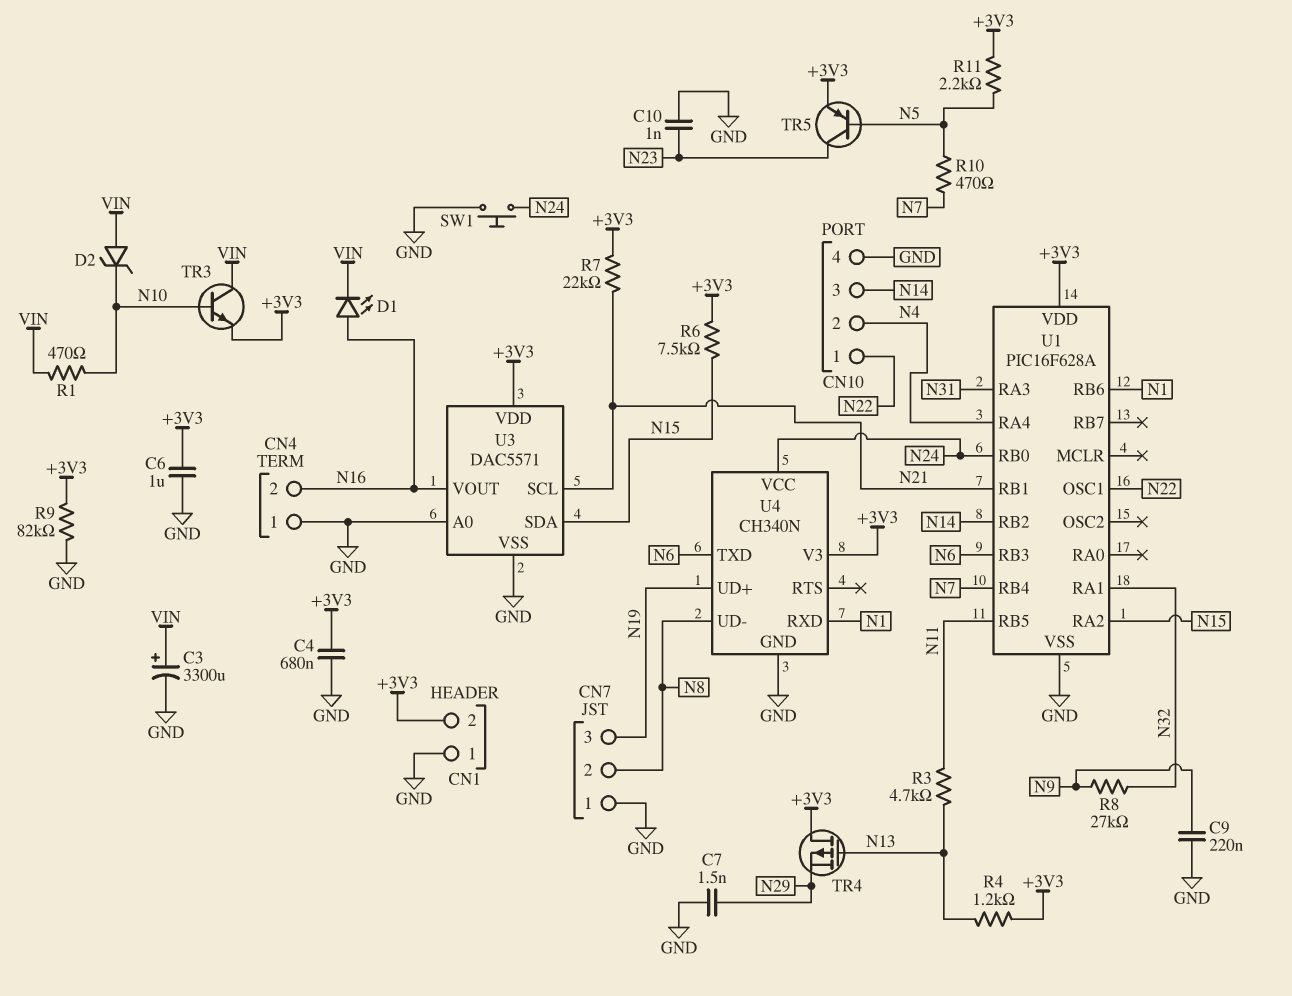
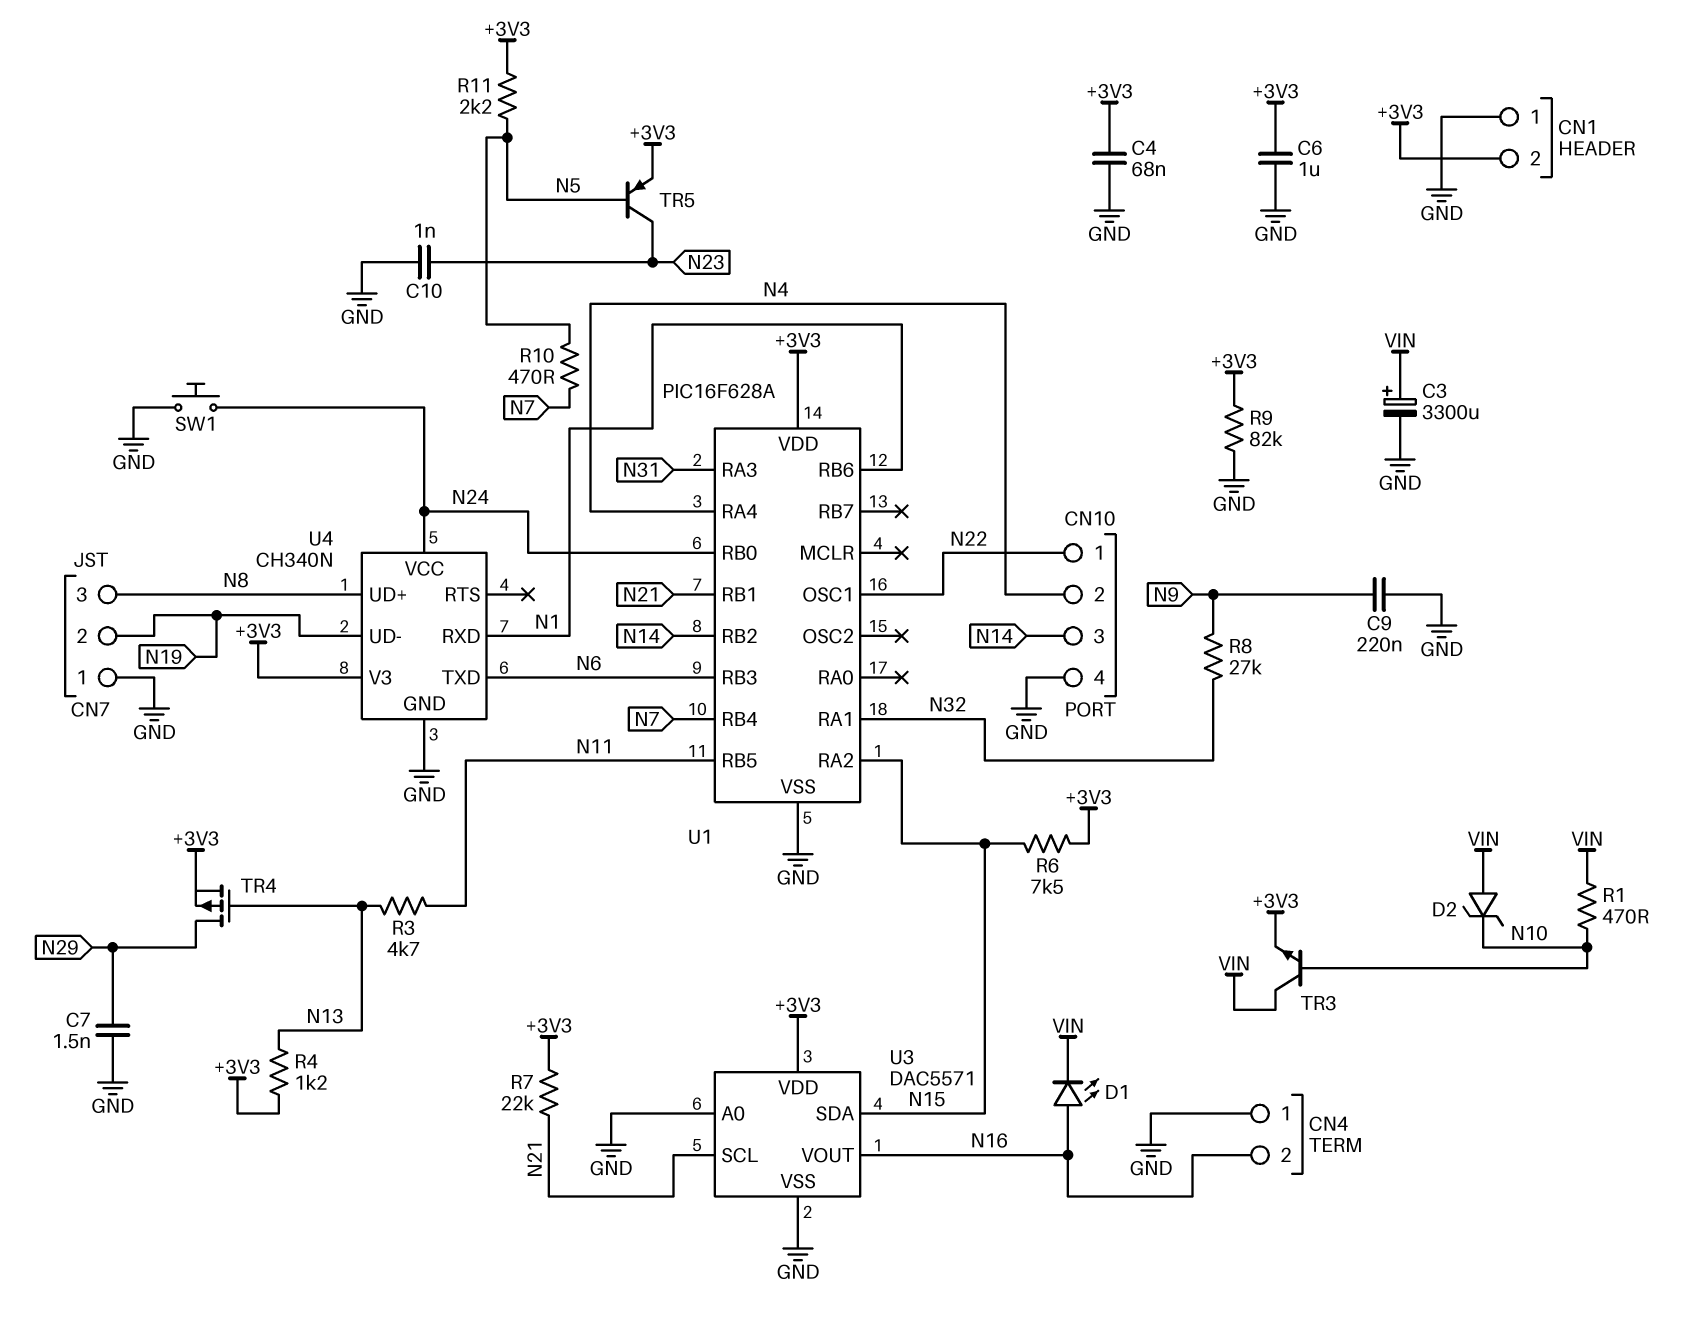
C4: 680nF (+3V3, GND) -> 68nF (+3V3, GND)
CN7 pin 2: N8 -> N19
CN7 pin 3: N19 -> N8
TR4: PMOS (G N13, D +3V3, S N29) -> PMOS (G N13, D N29, S +3V3)
U4 pin UD+: N19 -> N8
U4 pin UD-: N8 -> N19

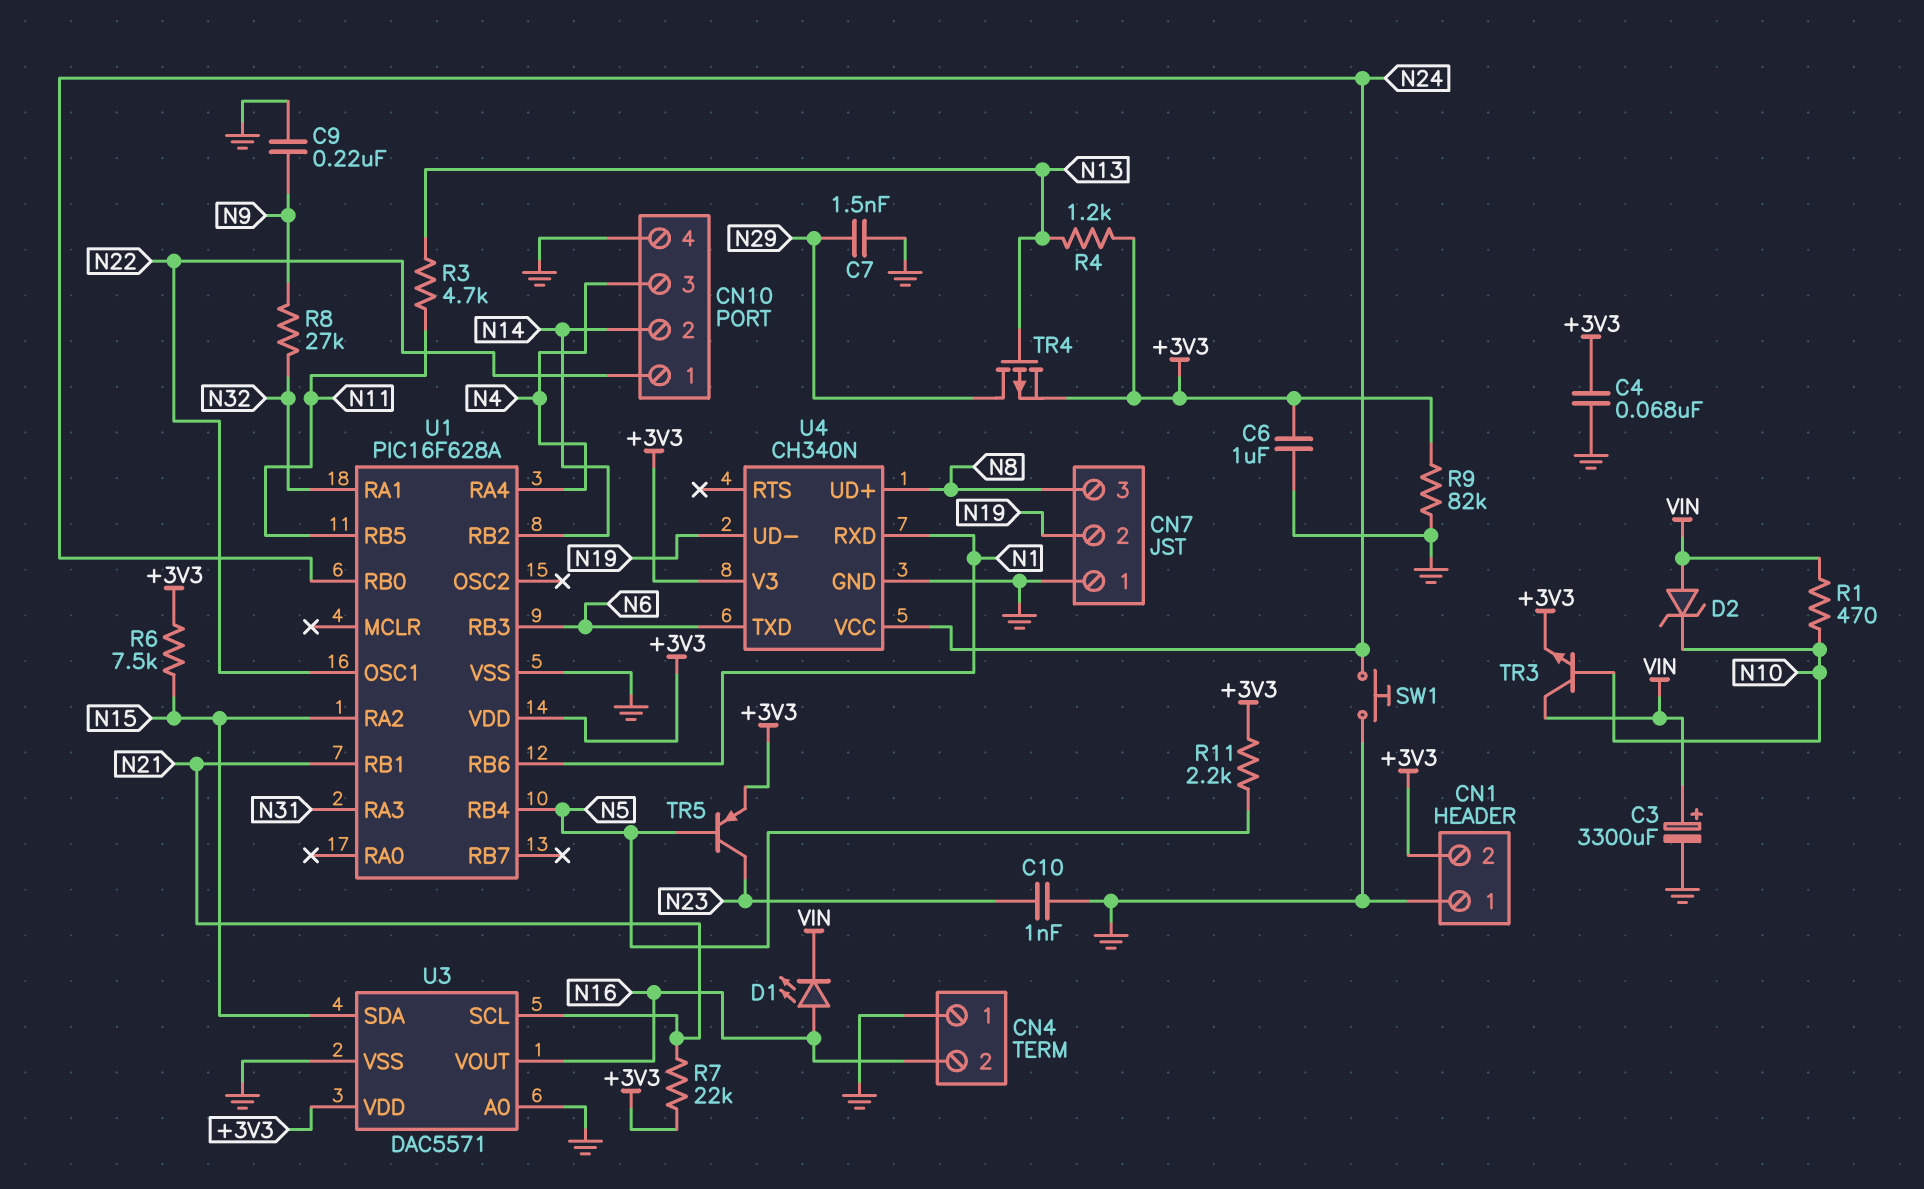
CN10 pin 2: N4 -> N14
CN10 pin 3: N14 -> N4
R10: 470 (N5, N7) -> none
U1 pin RB4: N7 -> N5

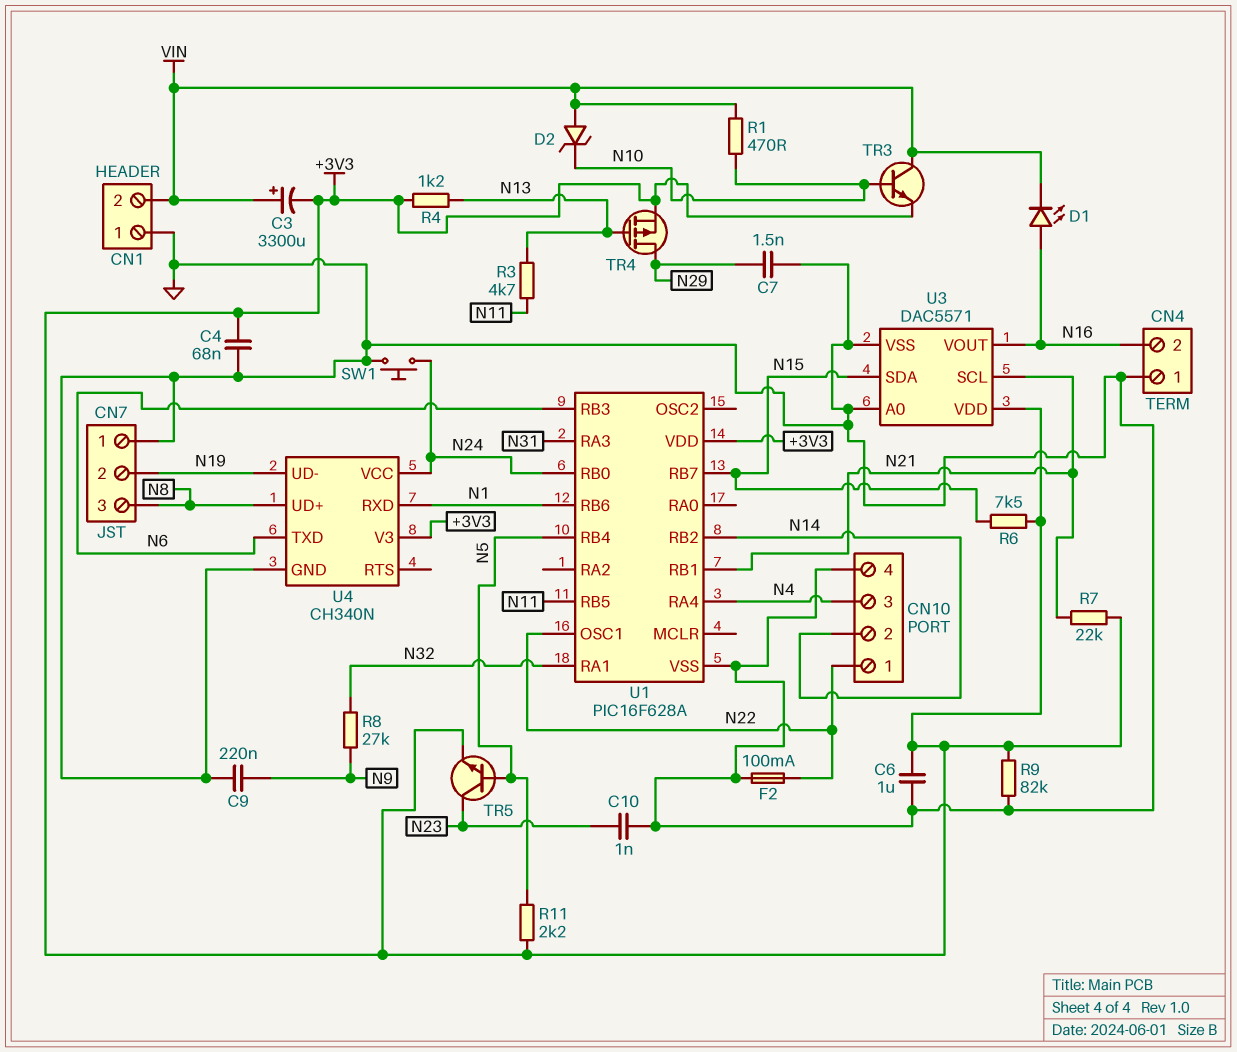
C3: 3300uF (plus VIN, minus GND) -> 3300uF (plus VIN, minus +3V3)
CN1 pin 2: +3V3 -> VIN
F2: none -> 100mA (GND, N22)
TR5: PNP (B N5, C N23, E +3V3) -> NPN (B N5, C N23, E +3V3)
U1 pin RA2: N15 -> none
U1 pin RB7: none -> N15

